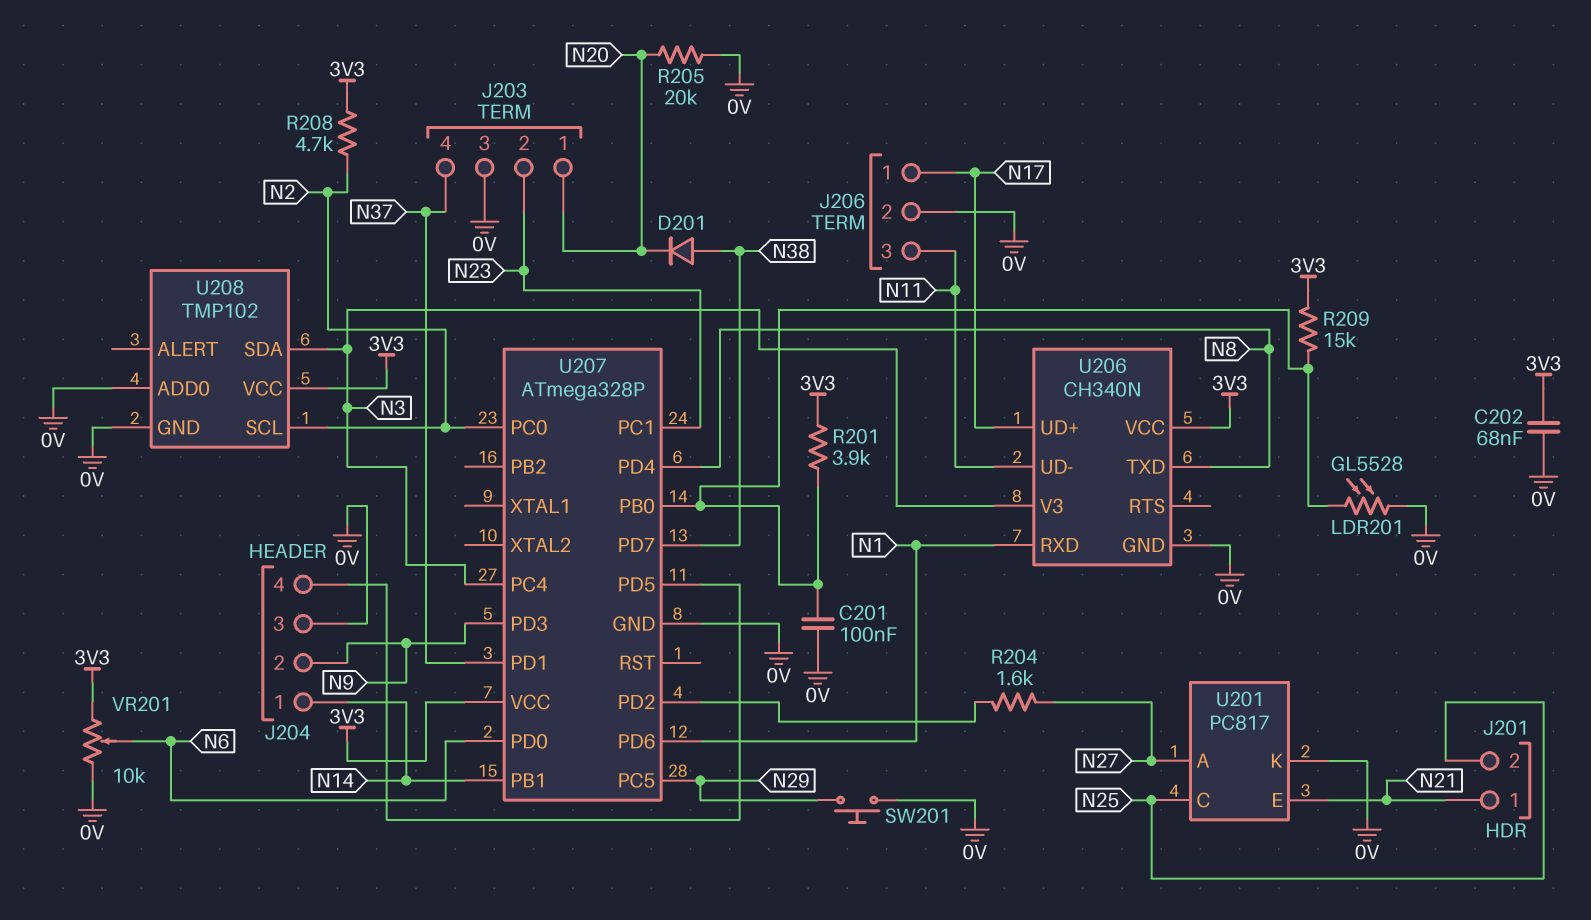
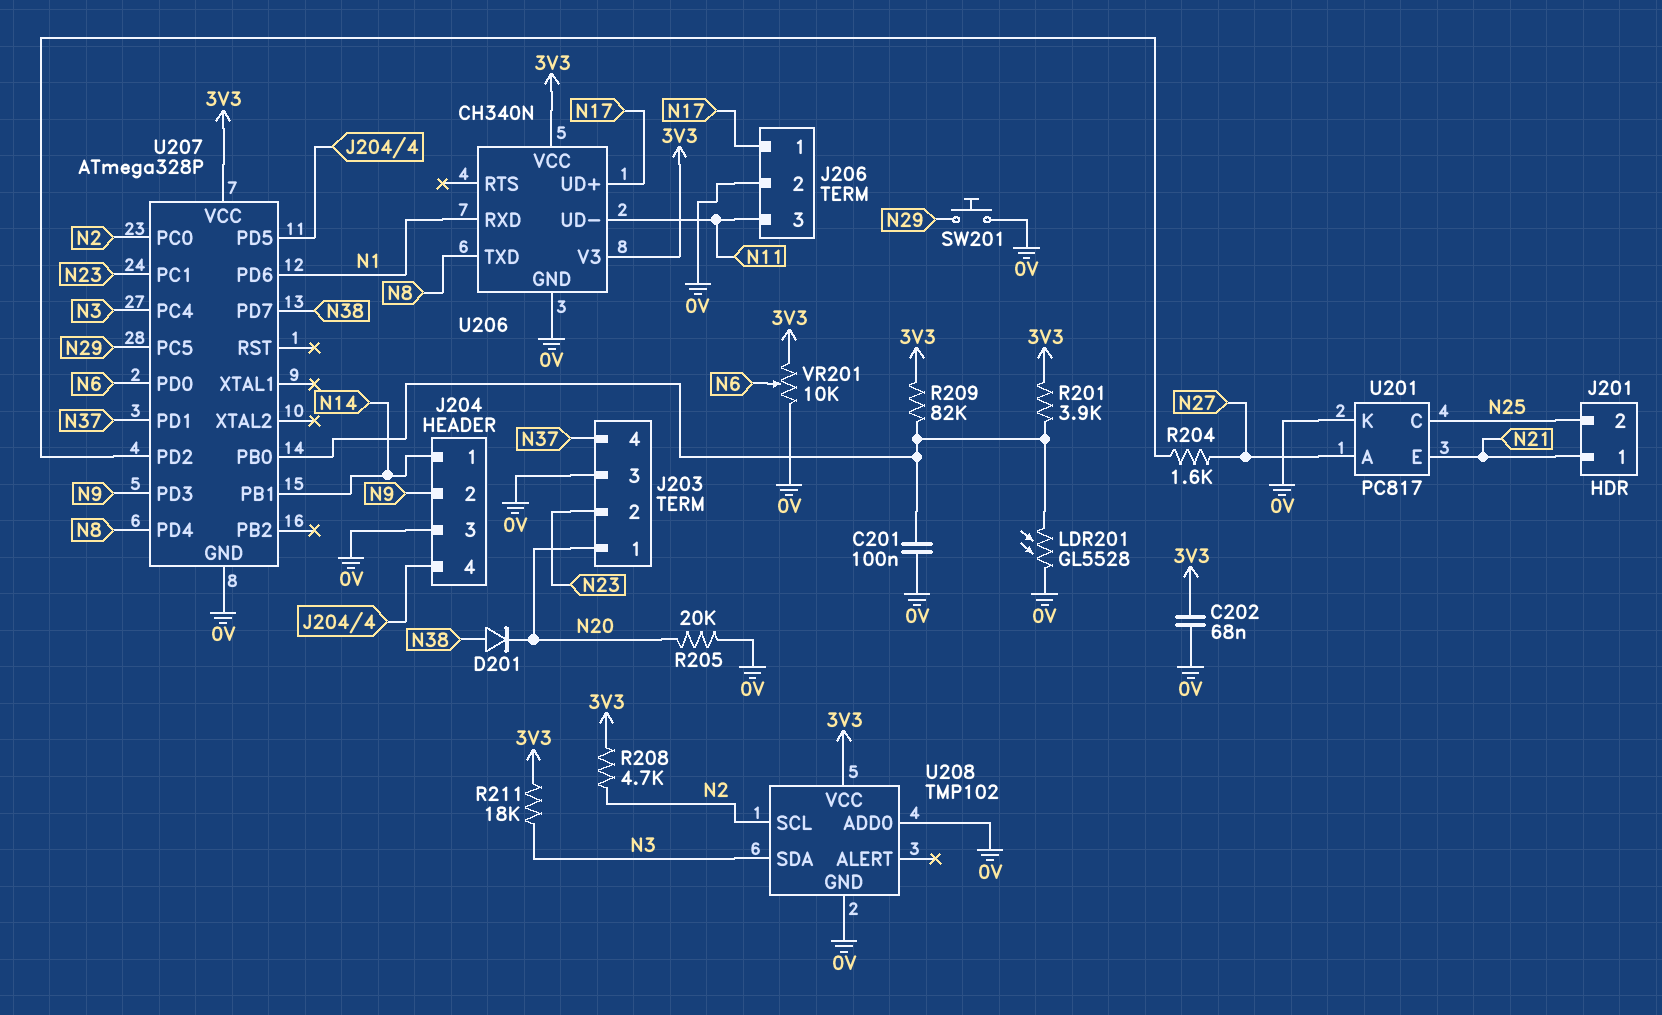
R209: 15k (3V3, U207/PB0) -> 82k (3V3, U207/PB0)
R211: none -> 18k (3V3, N3)
U206 pin V3: N3 -> 3V3

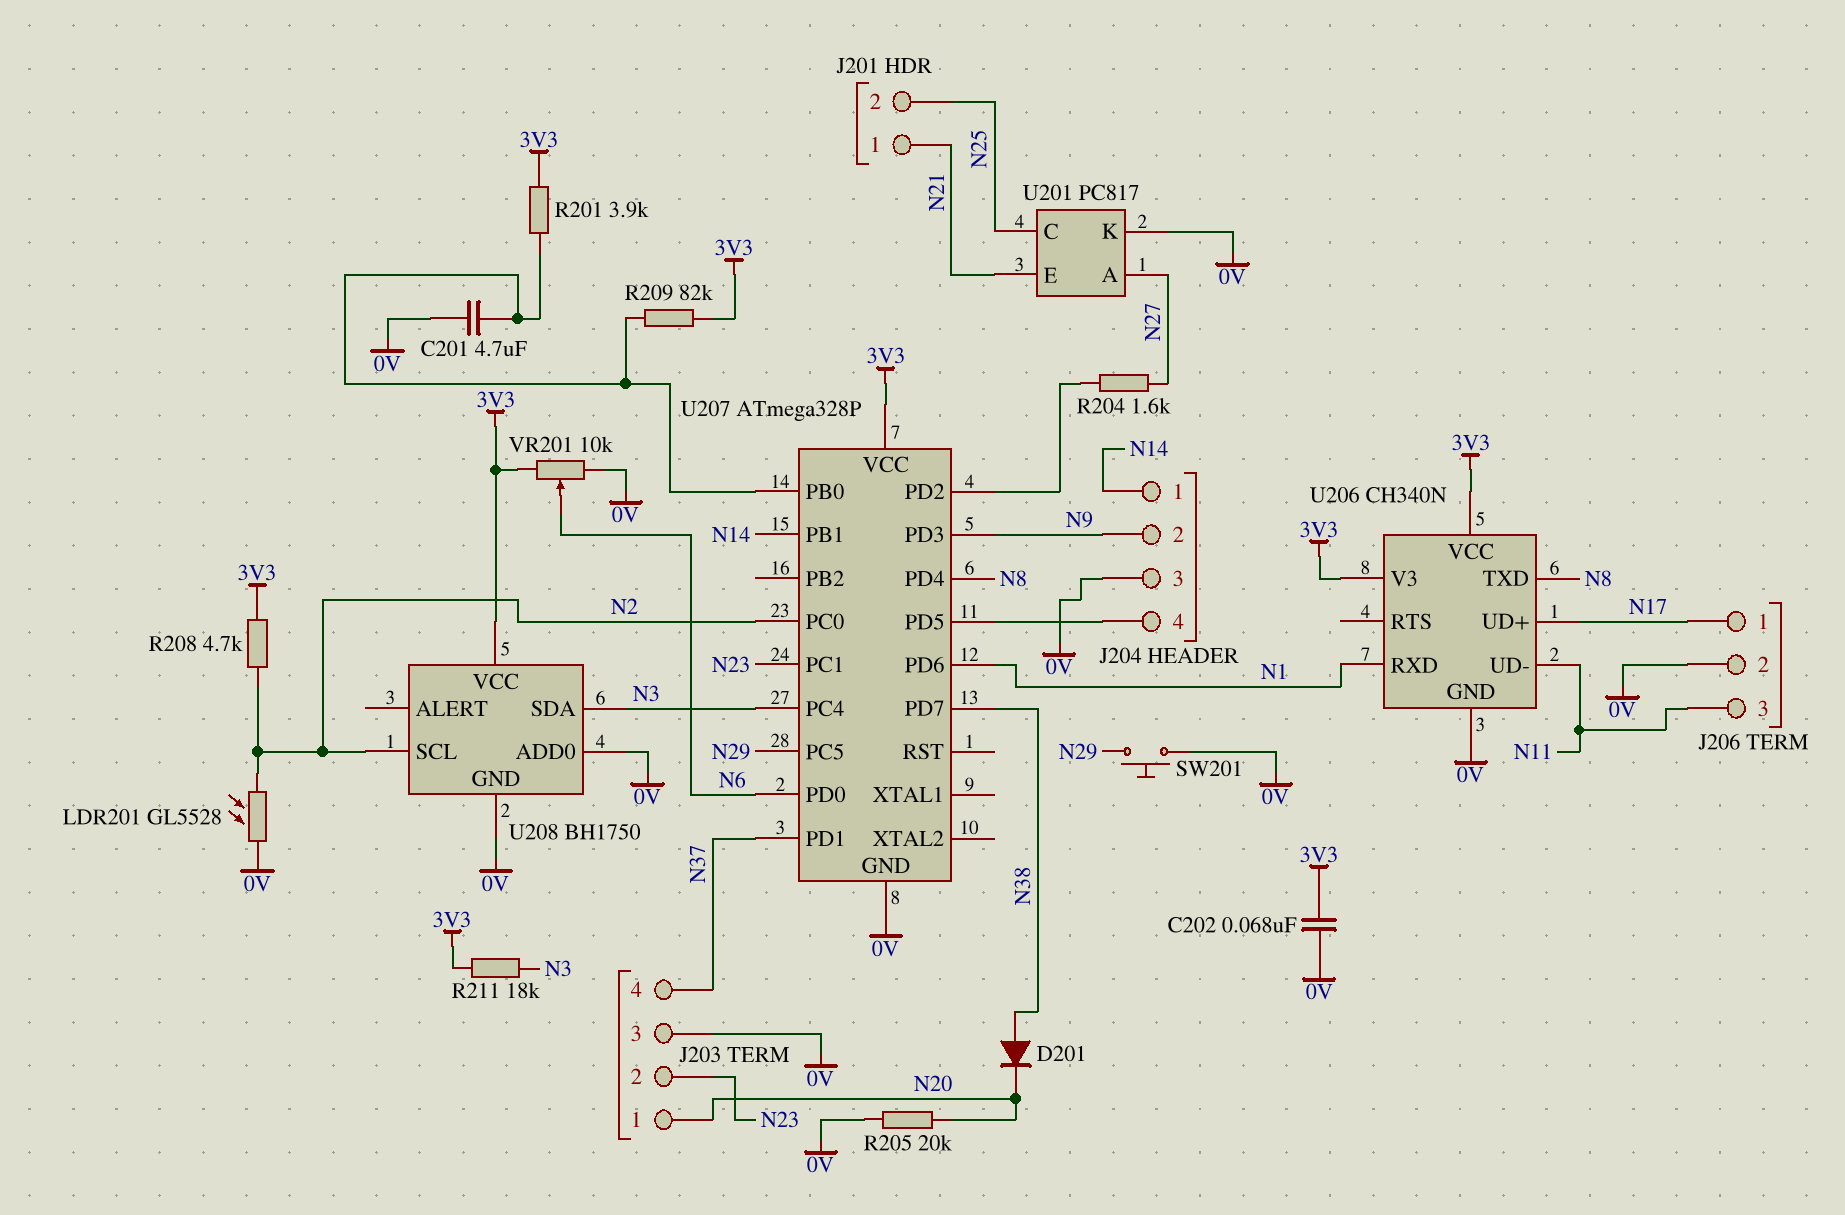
C201: 100nF (0V, U207/PB0) -> 4.7uF (0V, U207/PB0)
LDR201: GL5528 (0V, U207/PB0) -> GL5528 (0V, N2)
U208: TMP102 -> BH1750

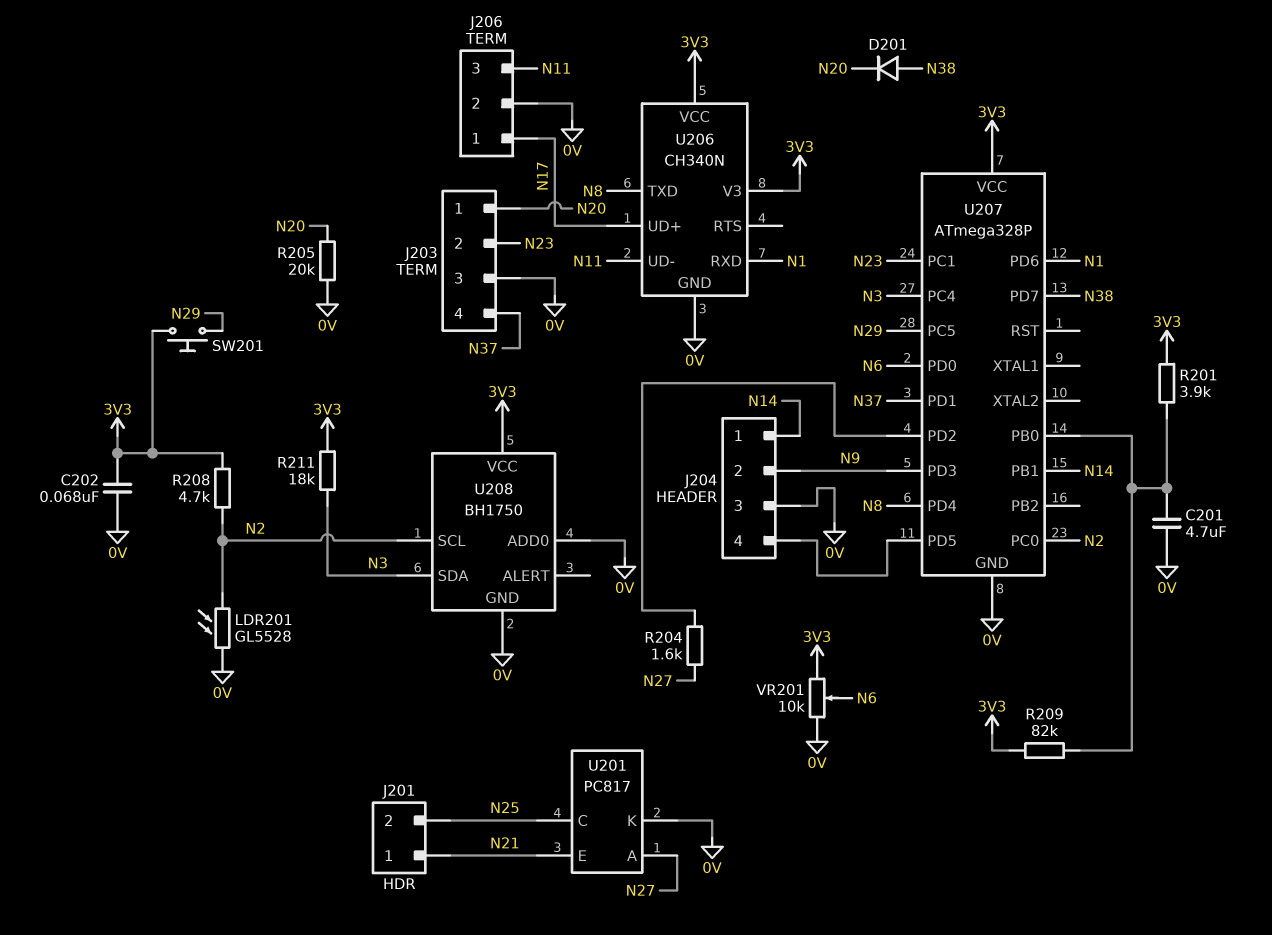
SW201: button (0V, N29) -> button (3V3, N29)

